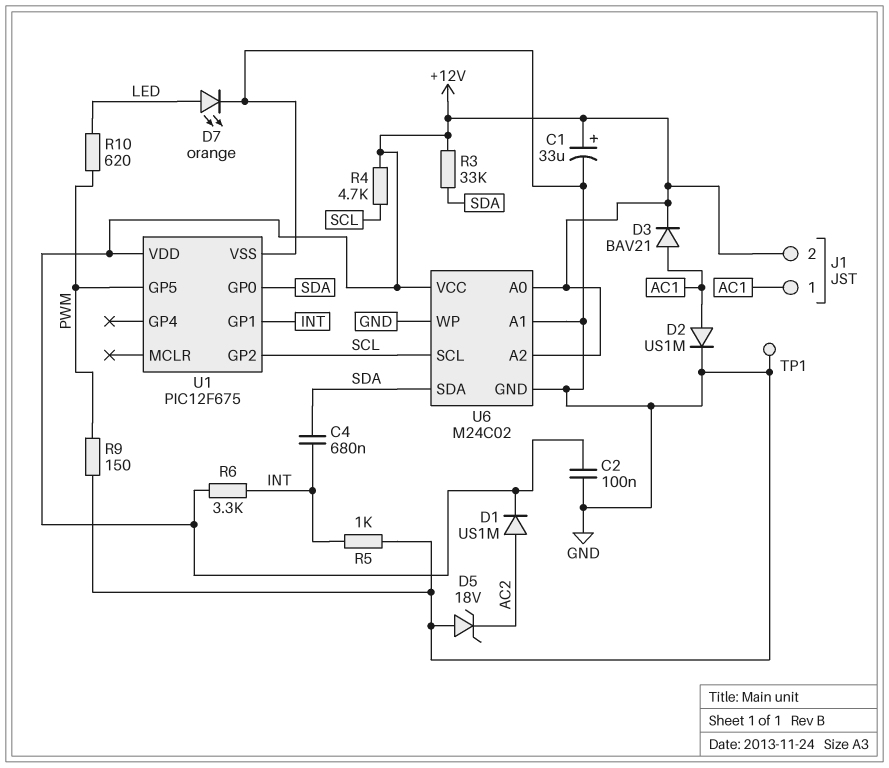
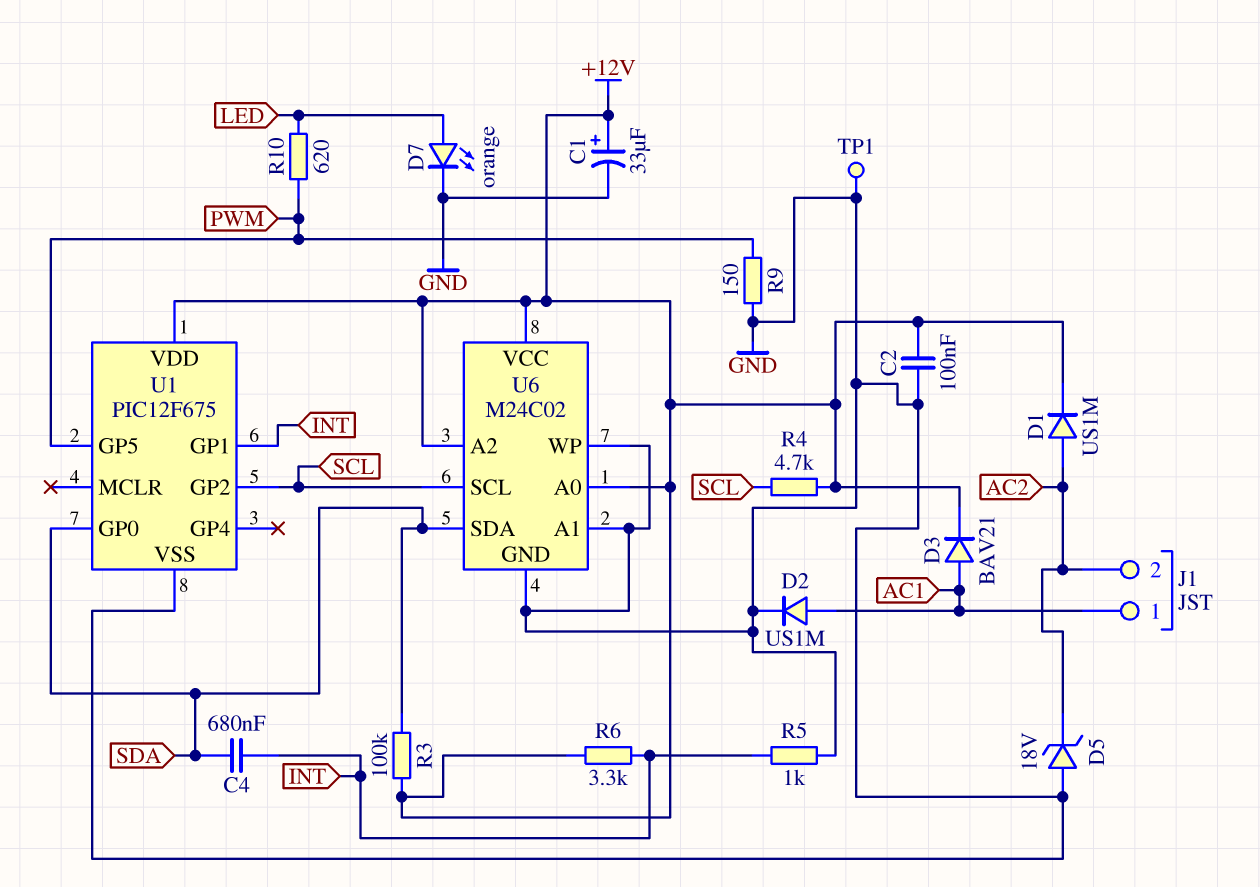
J1 pin 2: +12V -> AC2
R3: 33k (+12V, SDA) -> 100k (+12V, SDA)

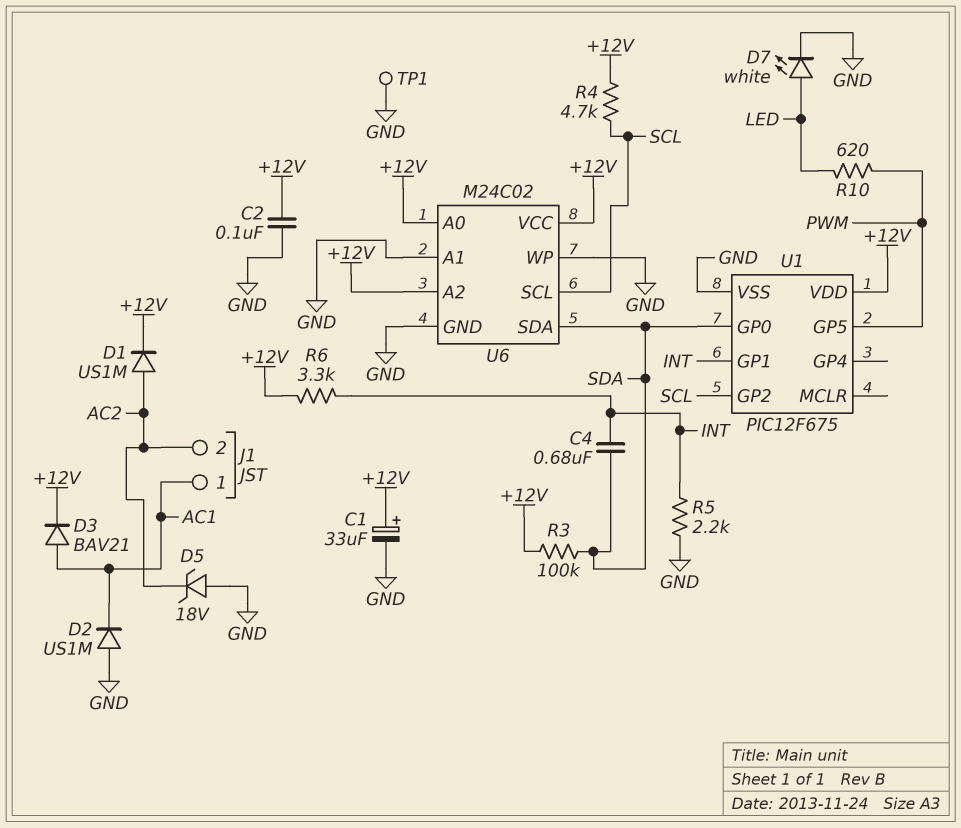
D2: diode US1M (A AC1, K GND) -> diode US1M (A GND, K AC1)
D7: LED orange (A LED, K GND) -> LED white (A LED, K GND)
R5: 1k (GND, INT) -> 2.2k (GND, INT)
R9: 150 (GND, PWM) -> none

